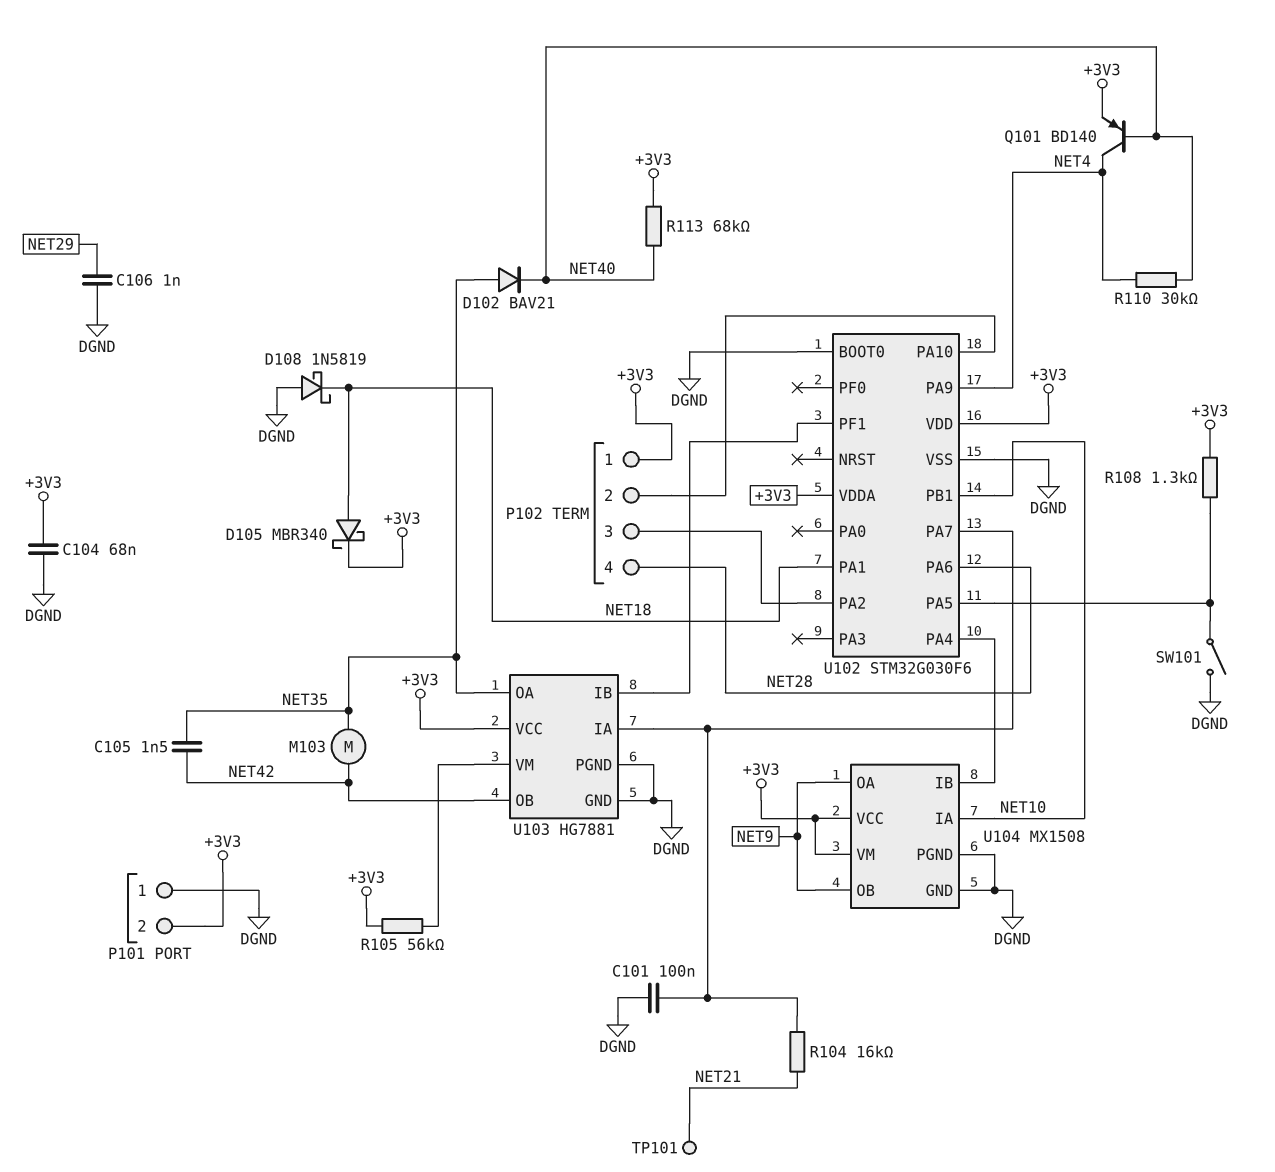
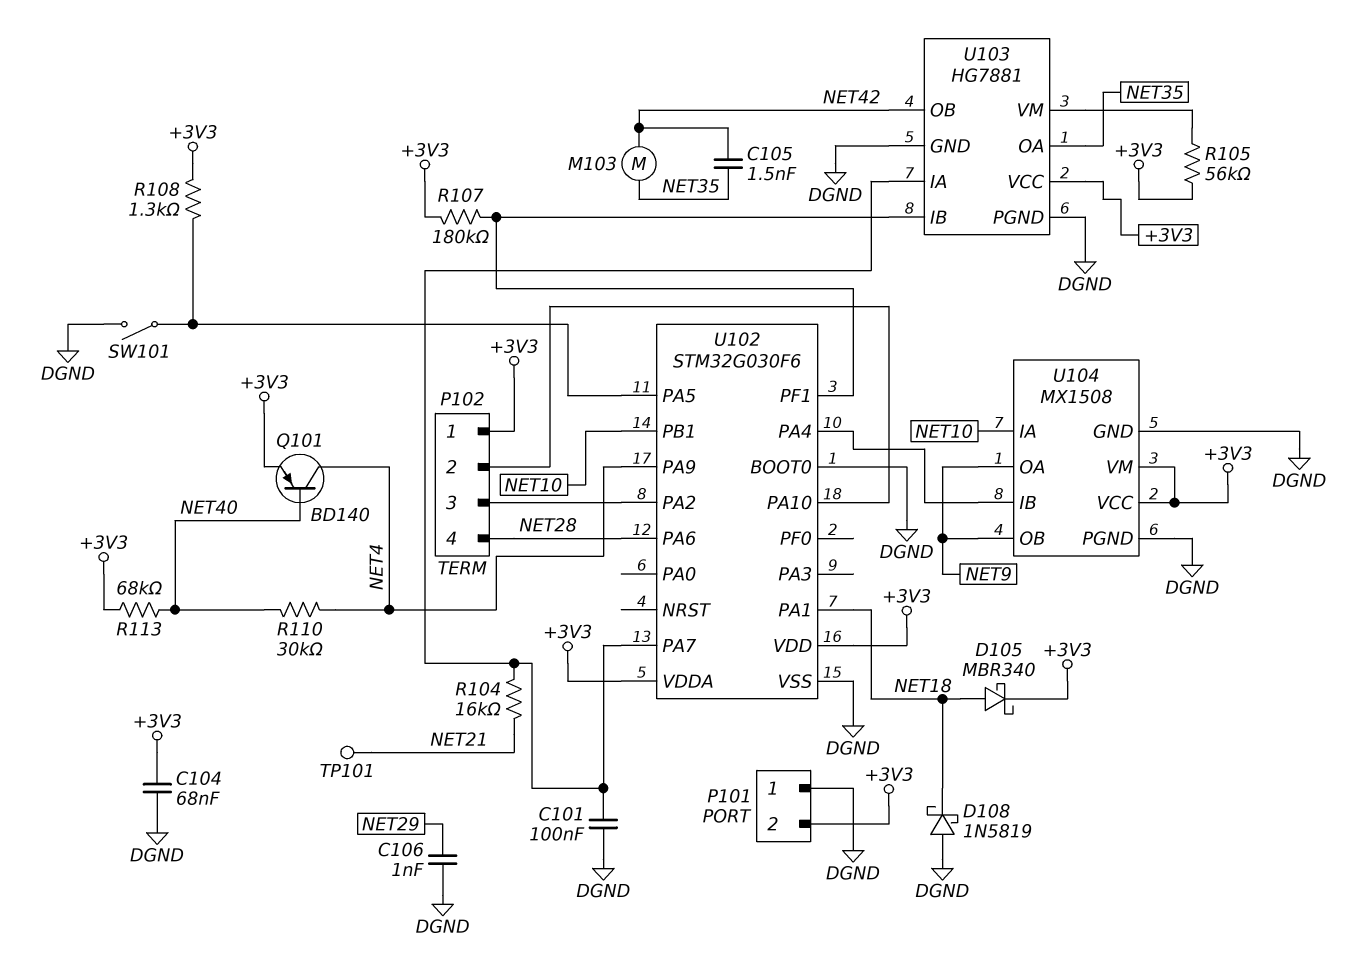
D102: diode BAV21 (A NET35, K NET40) -> none
R107: none -> 180k (+3V3, U102/PF1)

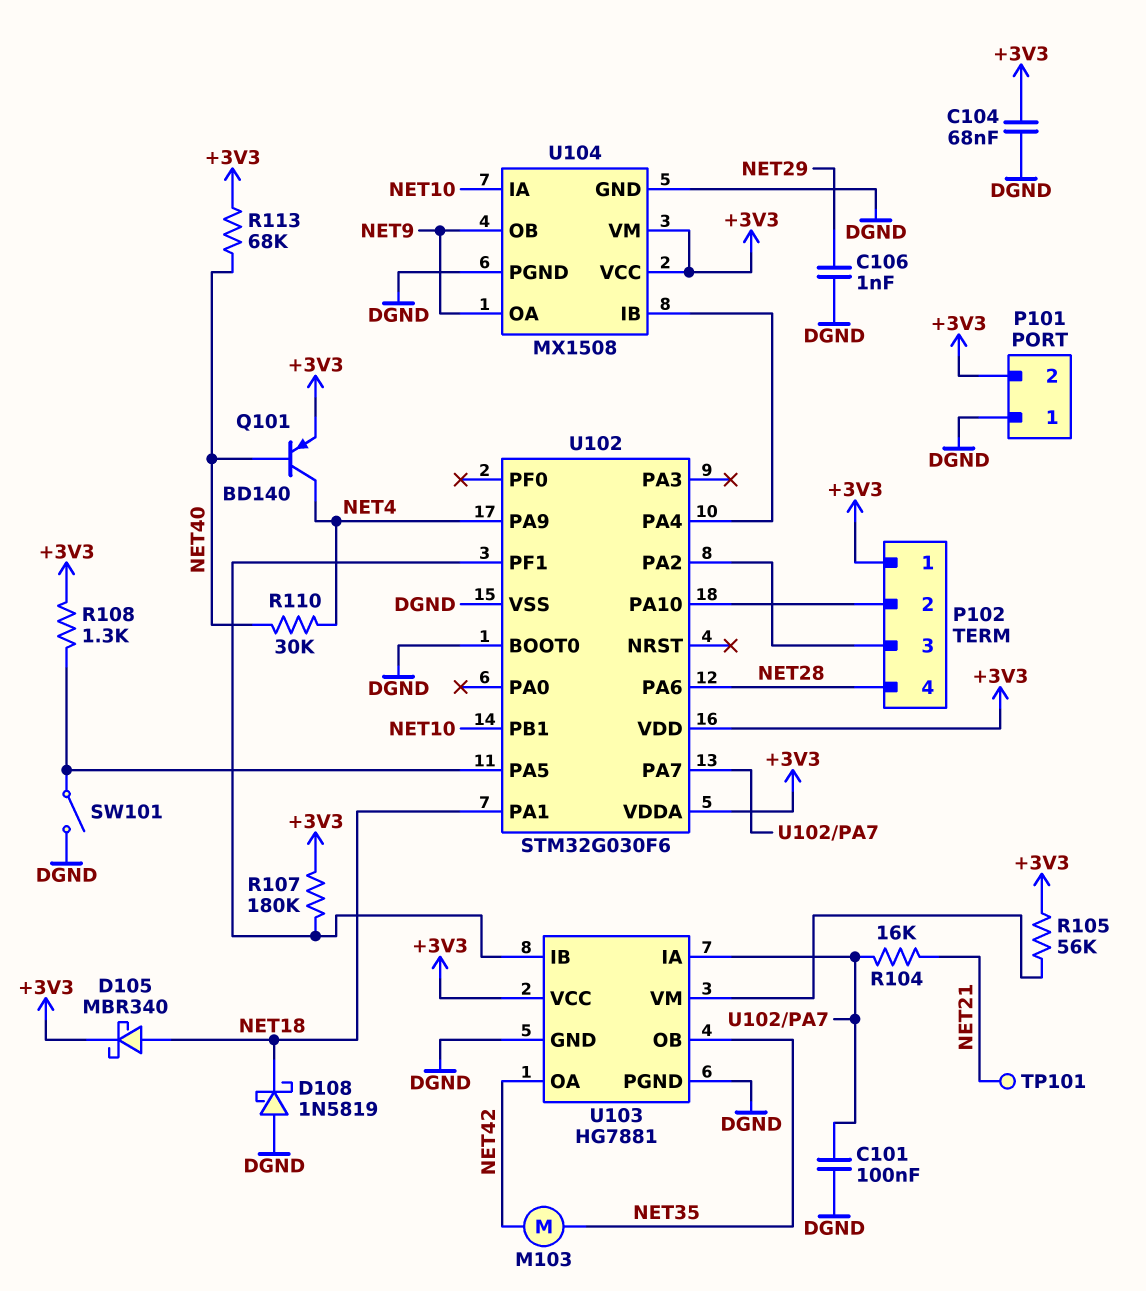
C105: 1.5nF (NET35, NET42) -> none
U103 pin OA: NET35 -> NET42
U103 pin OB: NET42 -> NET35

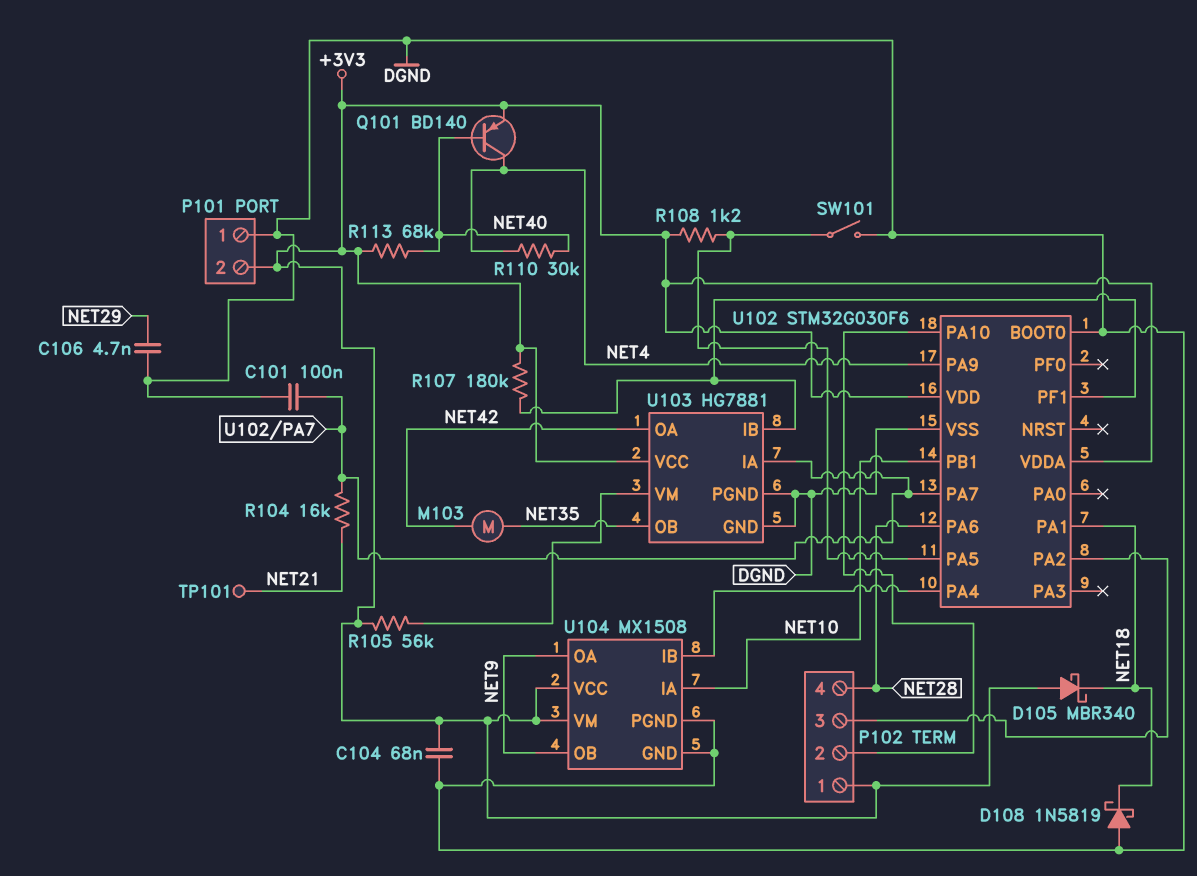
C106: 1nF (DGND, NET29) -> 4.7nF (DGND, NET29)
D105: schottky MBR340 (A NET18, K +3V3) -> schottky MBR340 (A +3V3, K NET18)
R108: 1.3k (+3V3, U102/PA5) -> 1.2k (+3V3, U102/PA5)

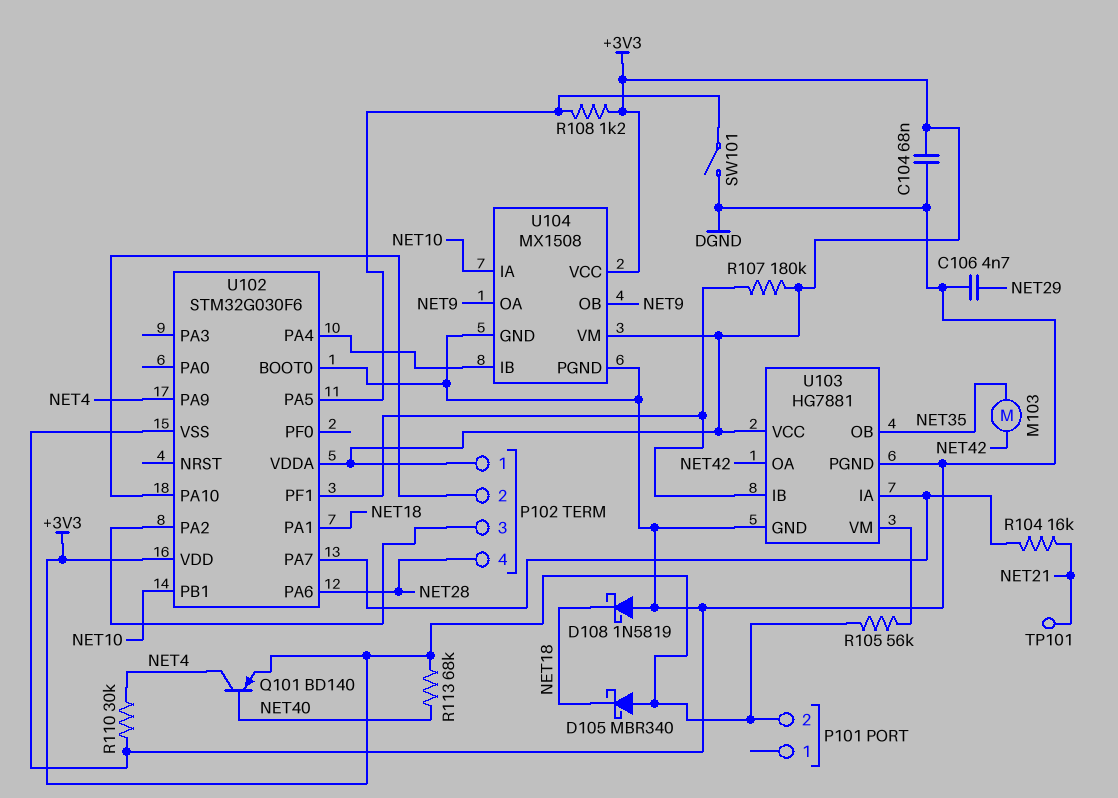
C101: 100nF (DGND, U102/PA7) -> none
P101 pin 1: DGND -> none
R110: 30k (NET4, NET40) -> 30k (DGND, NET4)

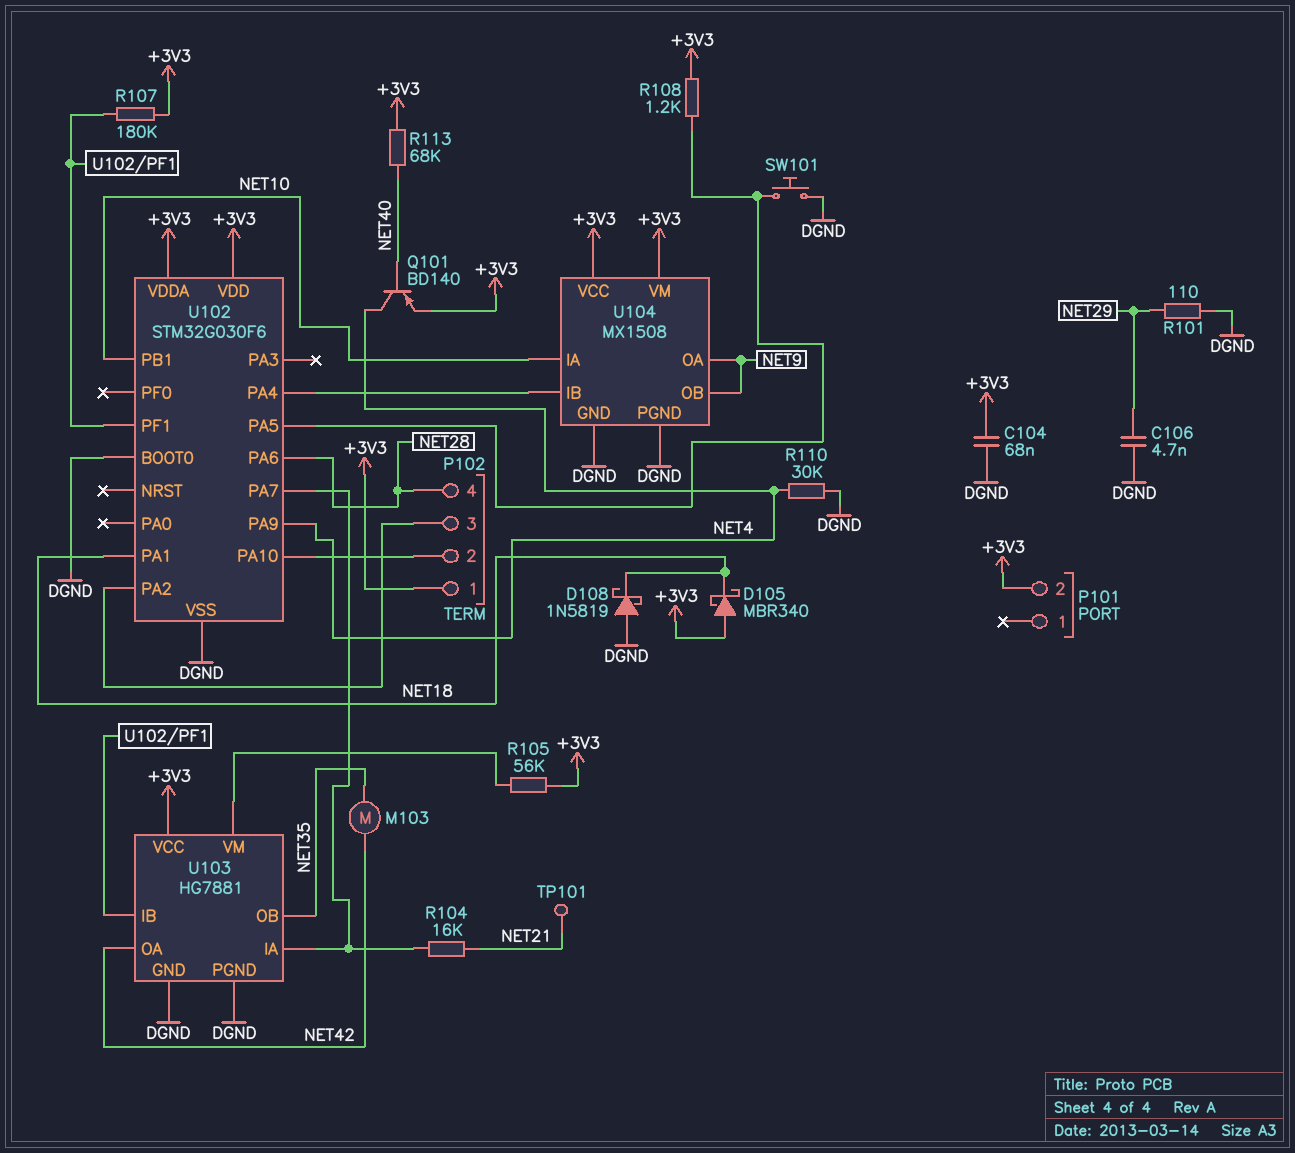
R101: none -> 110 (DGND, NET29)
SW101: switch (DGND, U102/PA5) -> button (DGND, U102/PA5)

